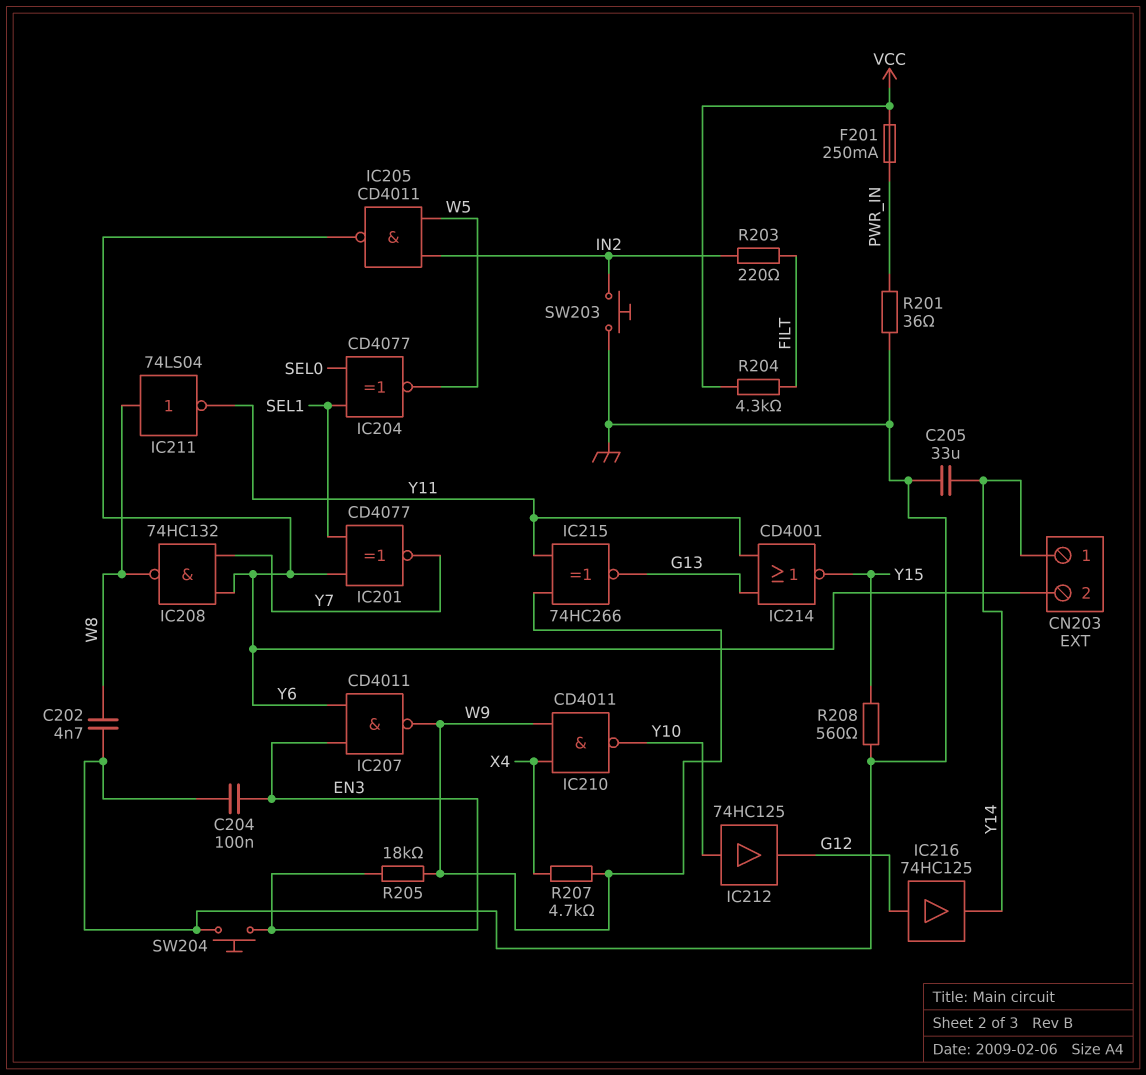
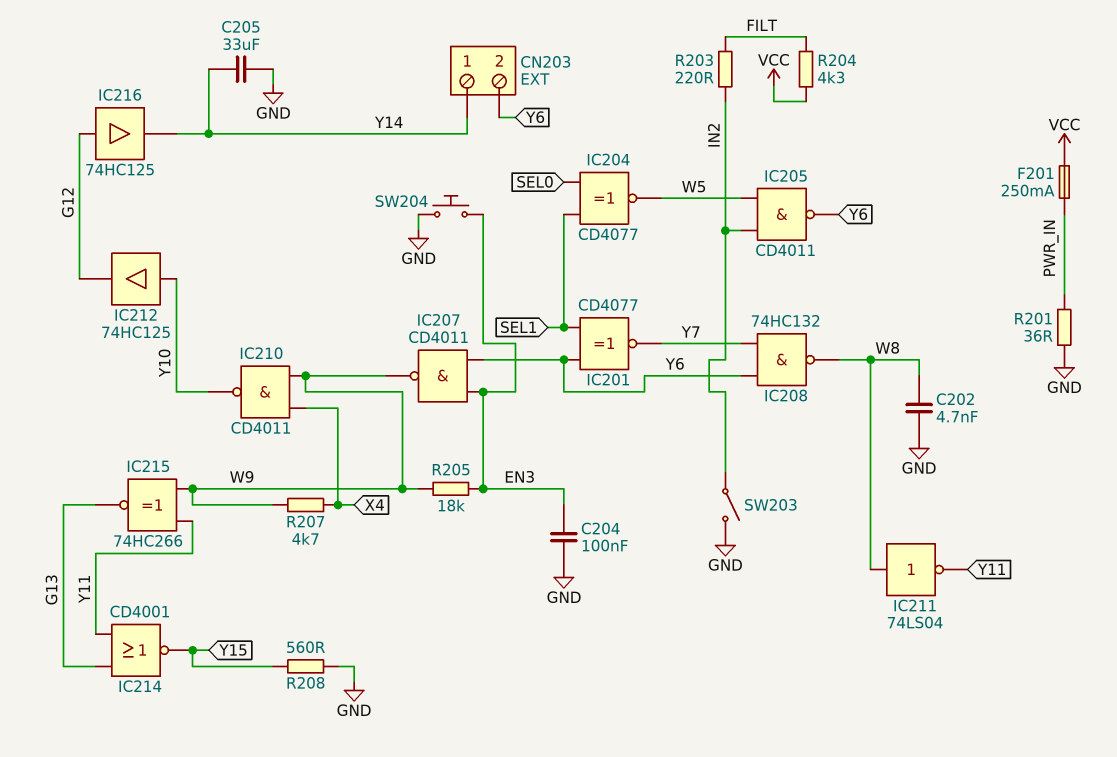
SW203: button (GND, IN2) -> switch (GND, IN2)

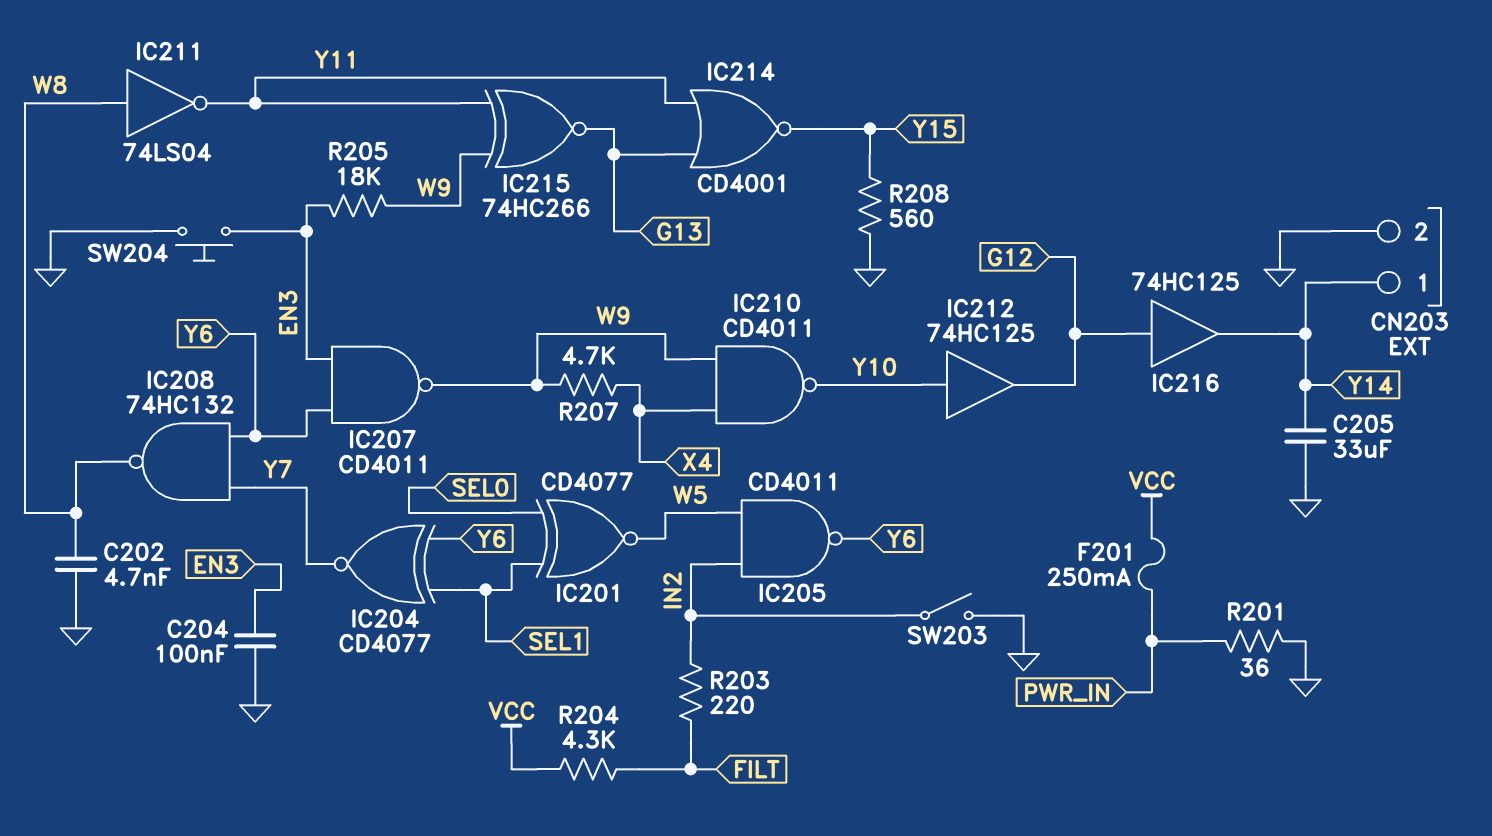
CN203 pin 2: Y6 -> GND
IC201: XNOR CD4077 (in SEL1, in Y6, out Y7) -> XNOR CD4077 (in SEL0, in SEL1, out W5)
IC204: XNOR CD4077 (in SEL0, in SEL1, out W5) -> XNOR CD4077 (in SEL1, in Y6, out Y7)

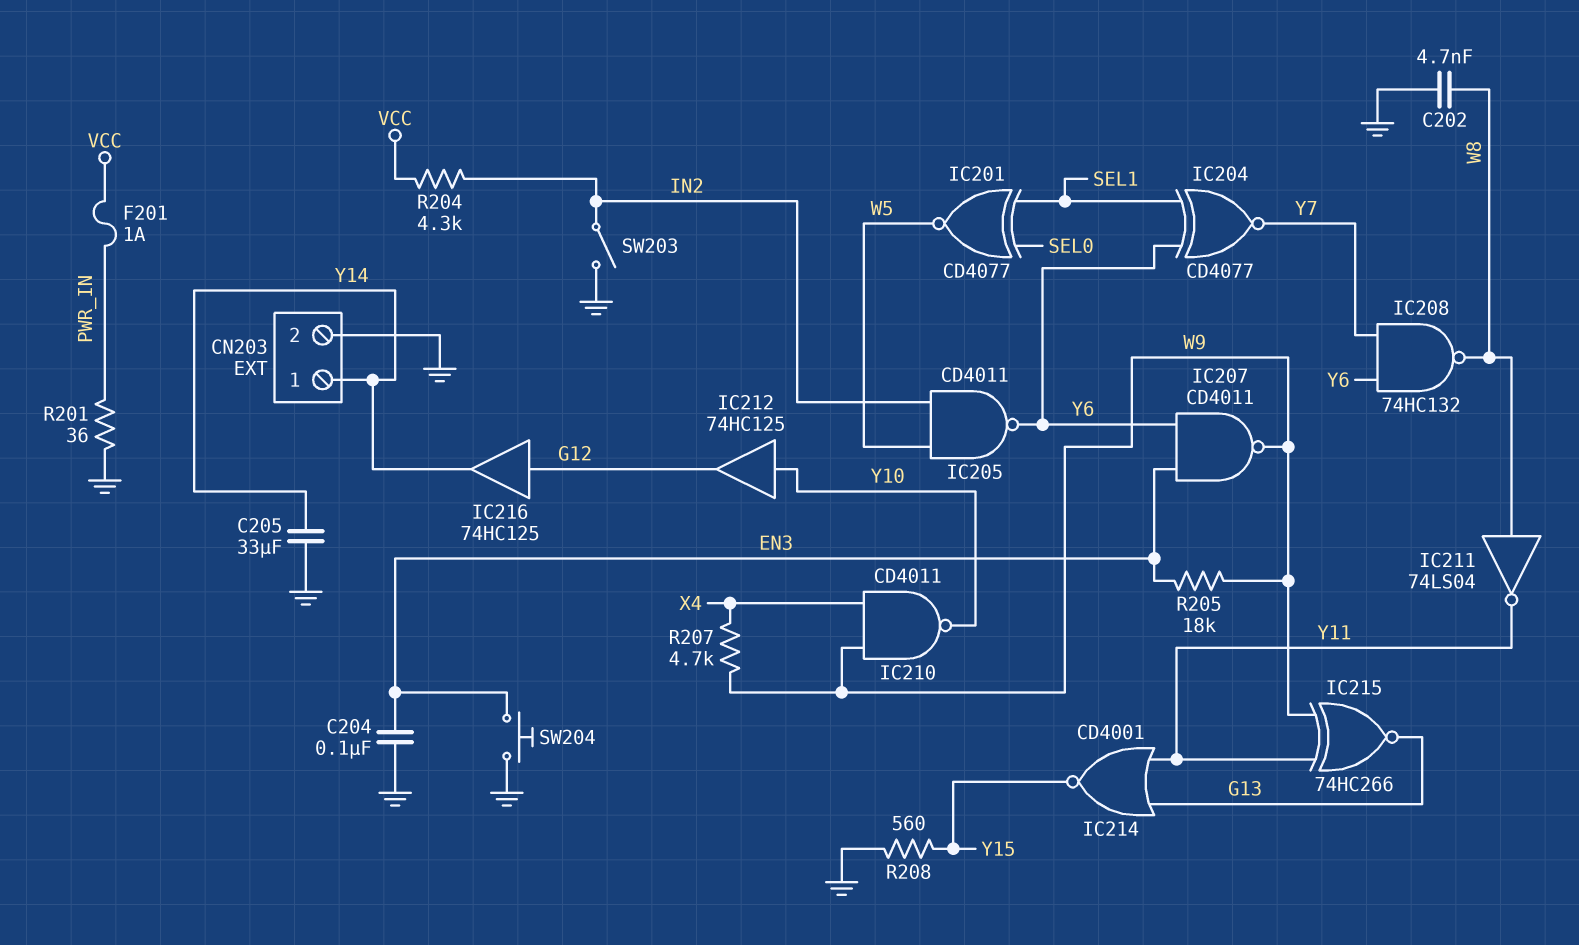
F201: 250mA (PWR_IN, VCC) -> 1A (PWR_IN, VCC)
R203: 220 (FILT, IN2) -> none
R204: 4.3k (FILT, VCC) -> 4.3k (IN2, VCC)

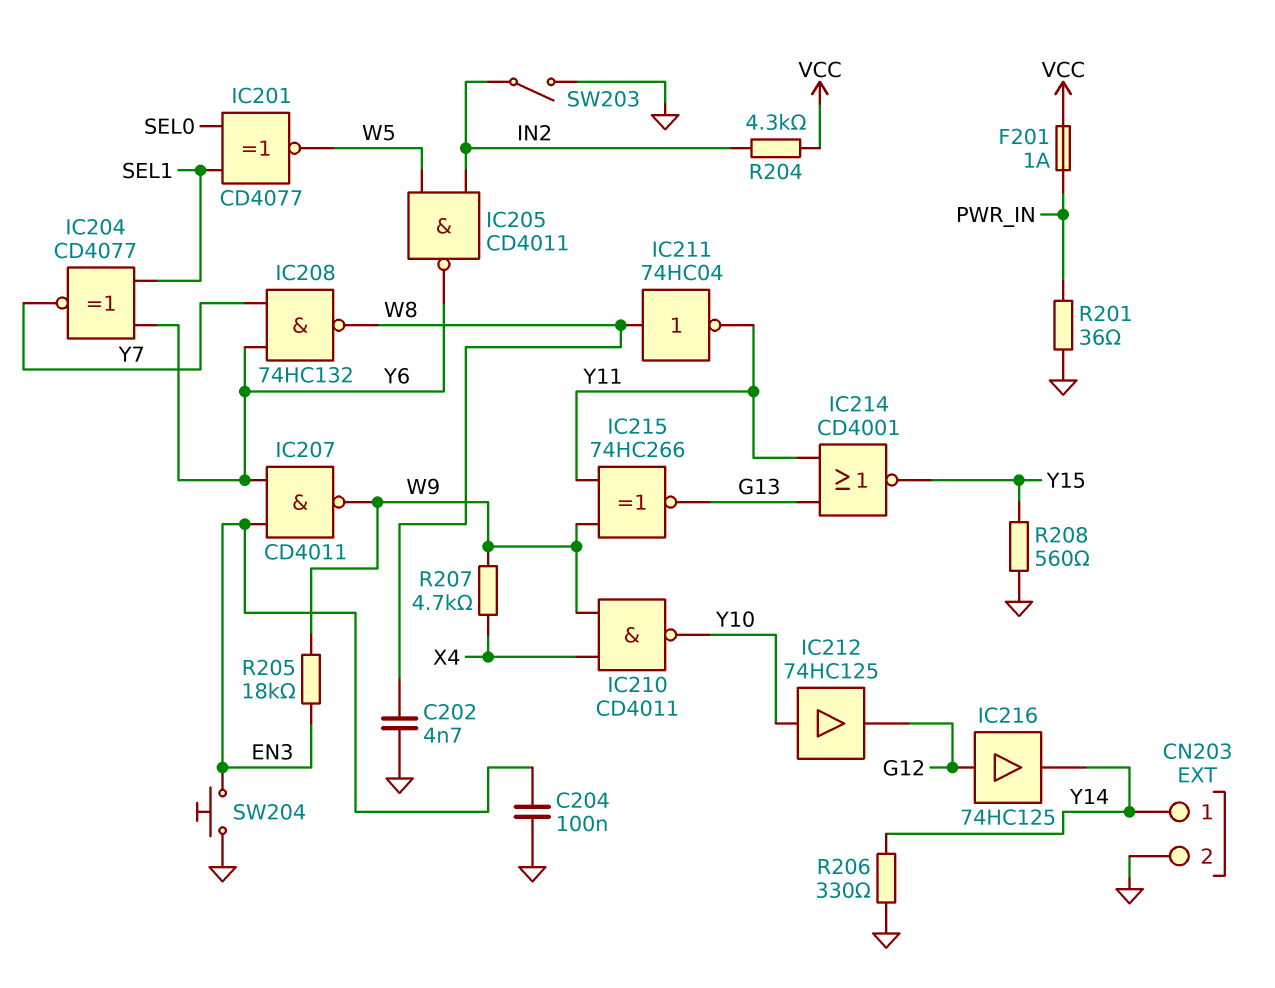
C205: 33uF (GND, Y14) -> none
IC211: NOT 74LS04 (in W8, out Y11) -> NOT 74HC04 (in W8, out Y11)
R206: none -> 330 (GND, Y14)

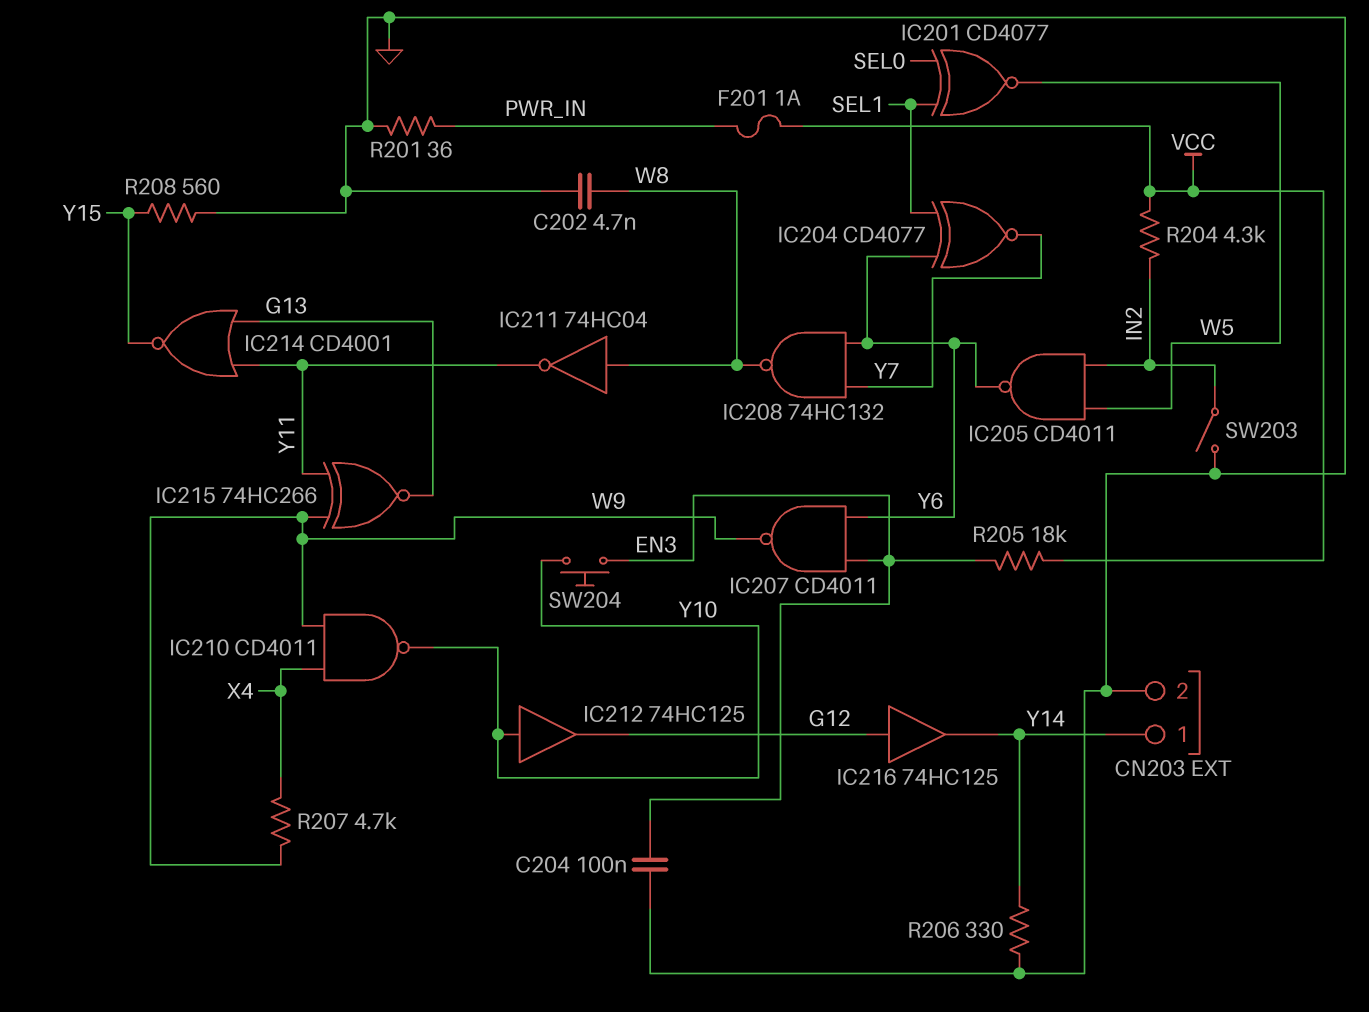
R205: 18k (EN3, W9) -> 18k (EN3, VCC)
SW204: button (EN3, GND) -> button (EN3, Y10)

